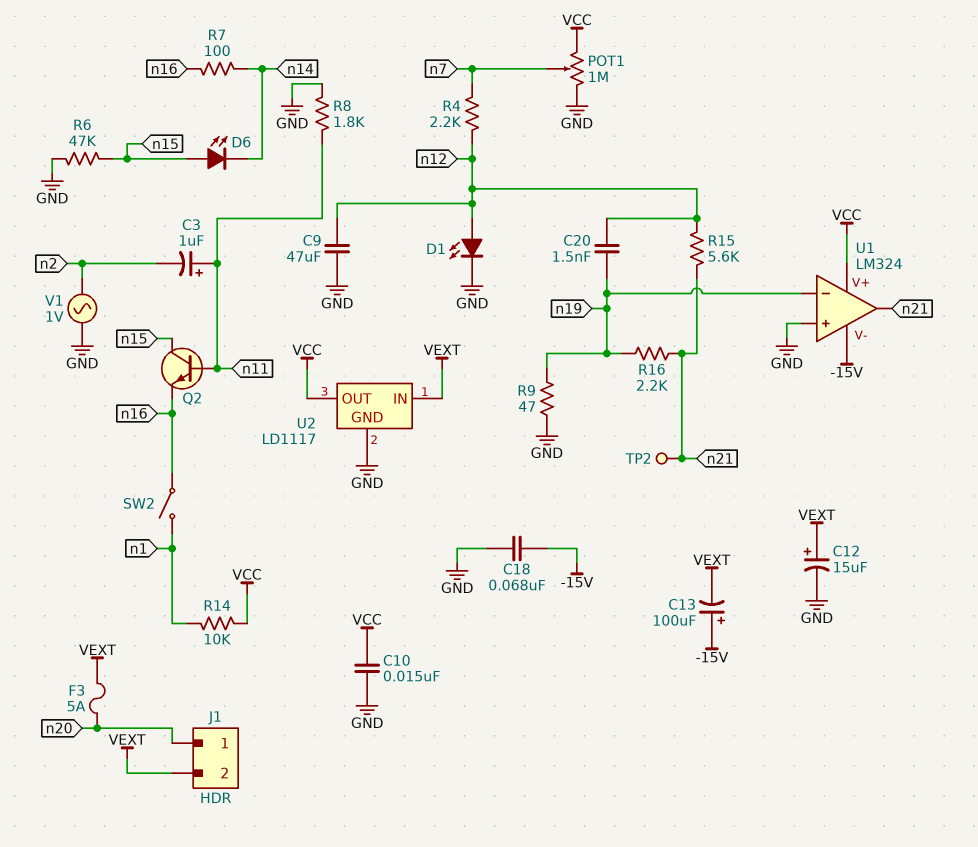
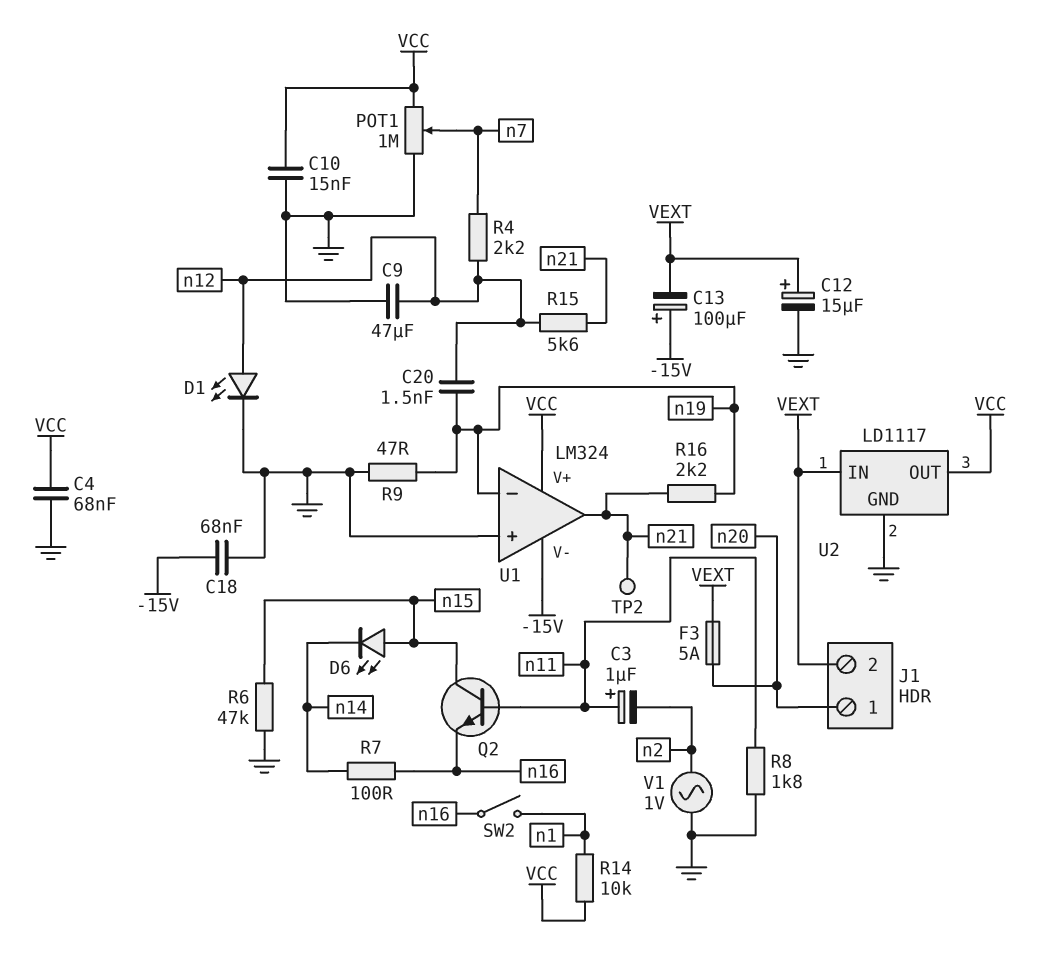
C4: none -> 68nF (GND, VCC)

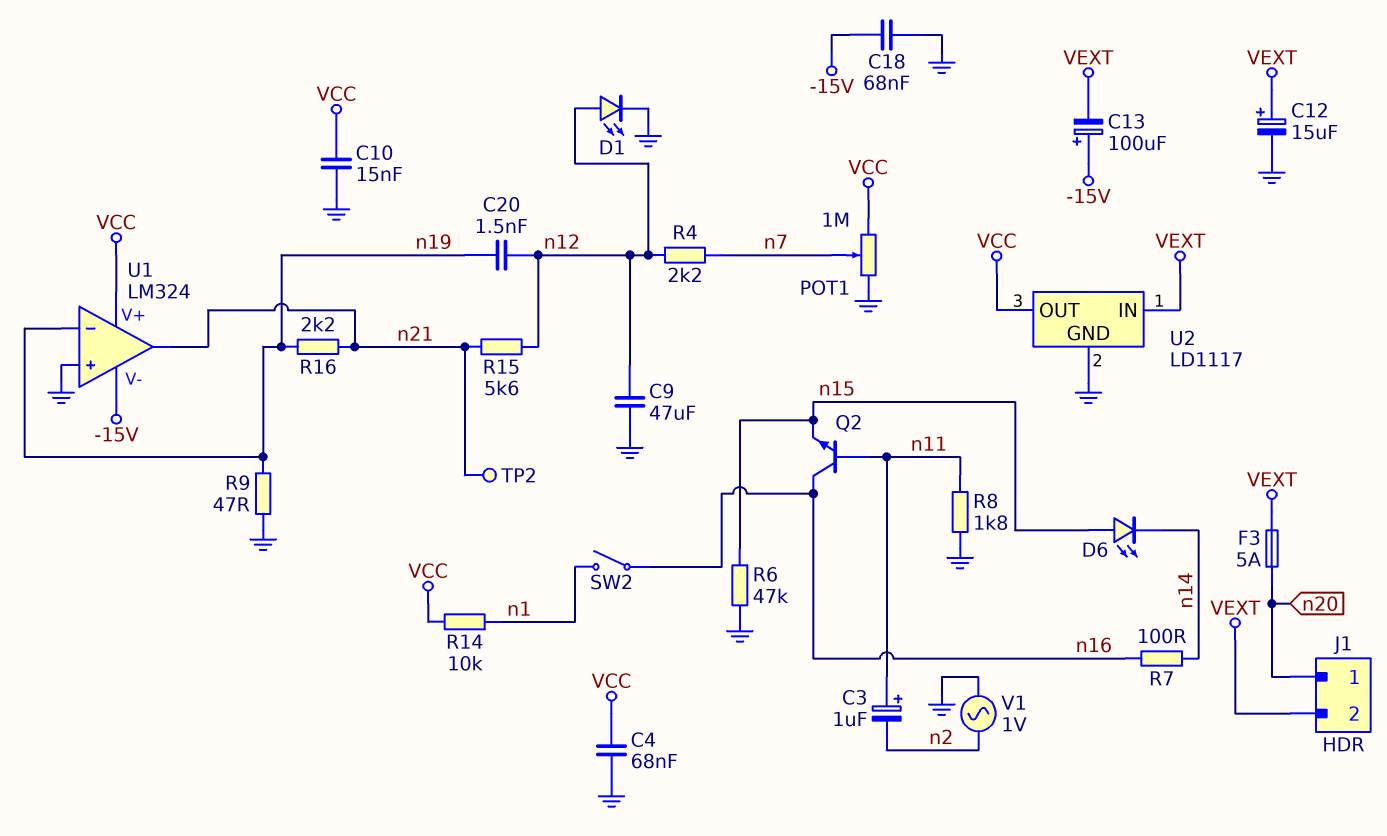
Q2: NPN (B n11, C n15, E n16) -> NPN (B n11, C n16, E n15)

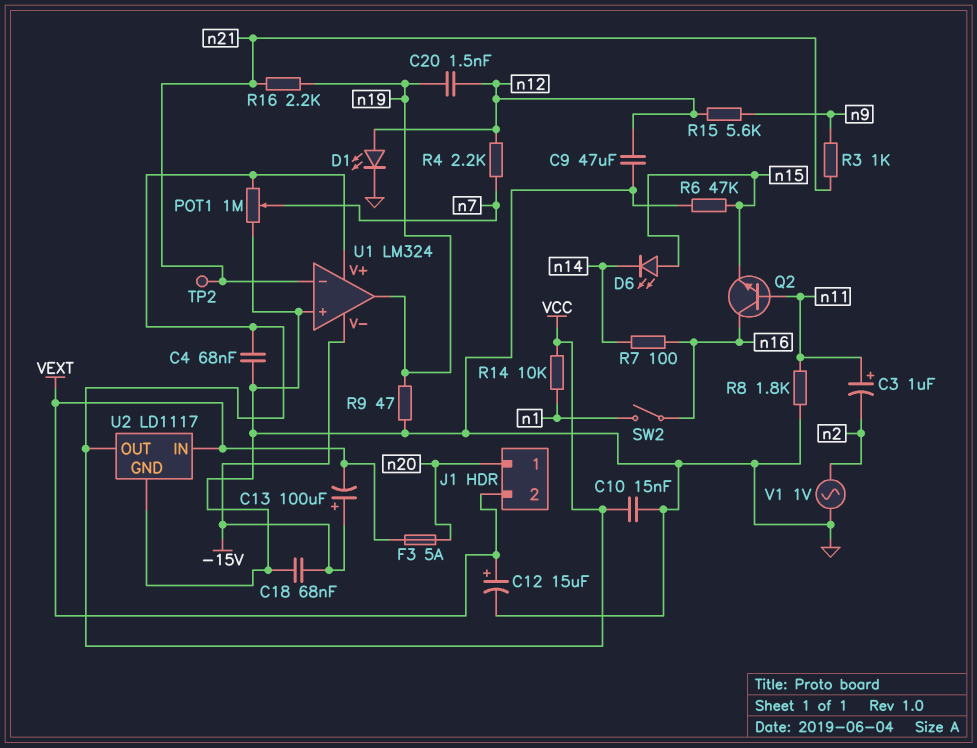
R3: none -> 1k (n9, n21)
R15: 5.6k (n12, n21) -> 5.6k (n9, n12)
U1 pin in-: n19 -> n21
U1 pin out: n21 -> n19

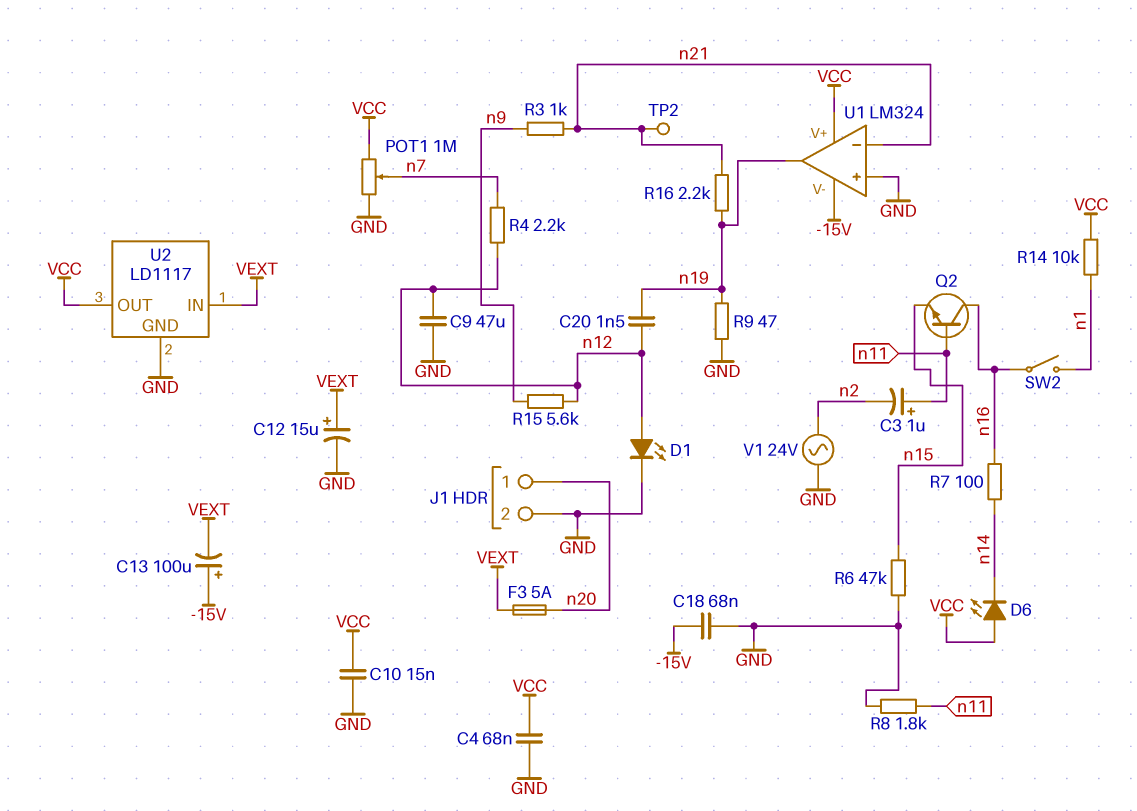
D6: LED (A n15, K n14) -> LED (A VCC, K n14)
J1 pin 2: VEXT -> GND
V1: AC 1V (GND, n2) -> AC 24V (GND, n2)

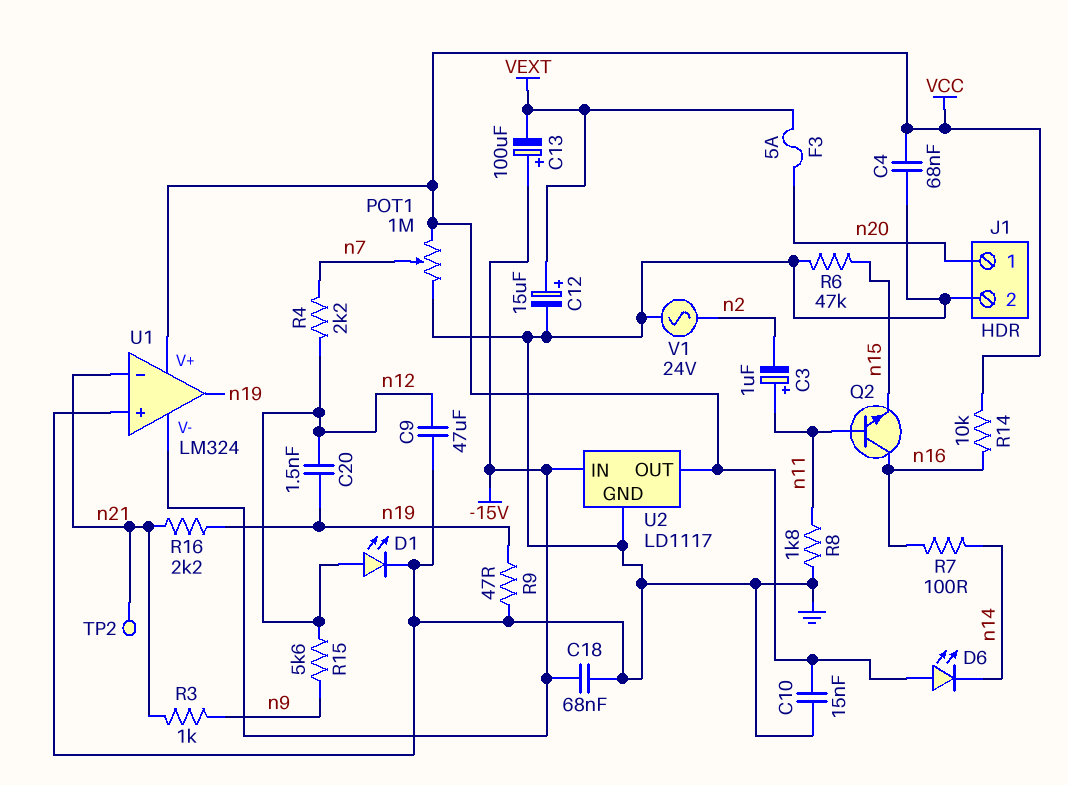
R14: 10k (VCC, n1) -> 10k (VCC, n16)
SW2: switch (n1, n16) -> none
U2 pin IN: VEXT -> -15V

